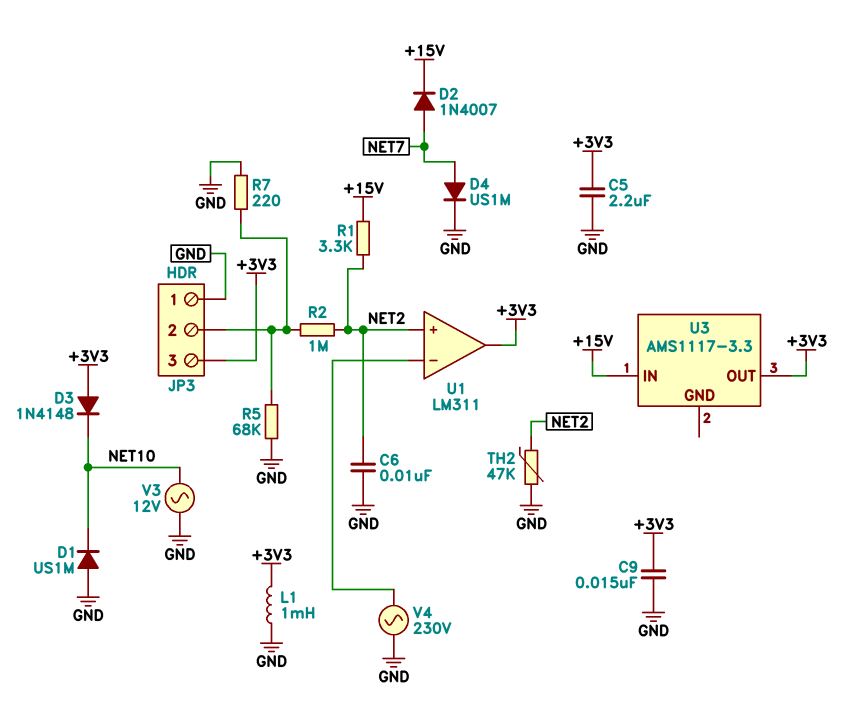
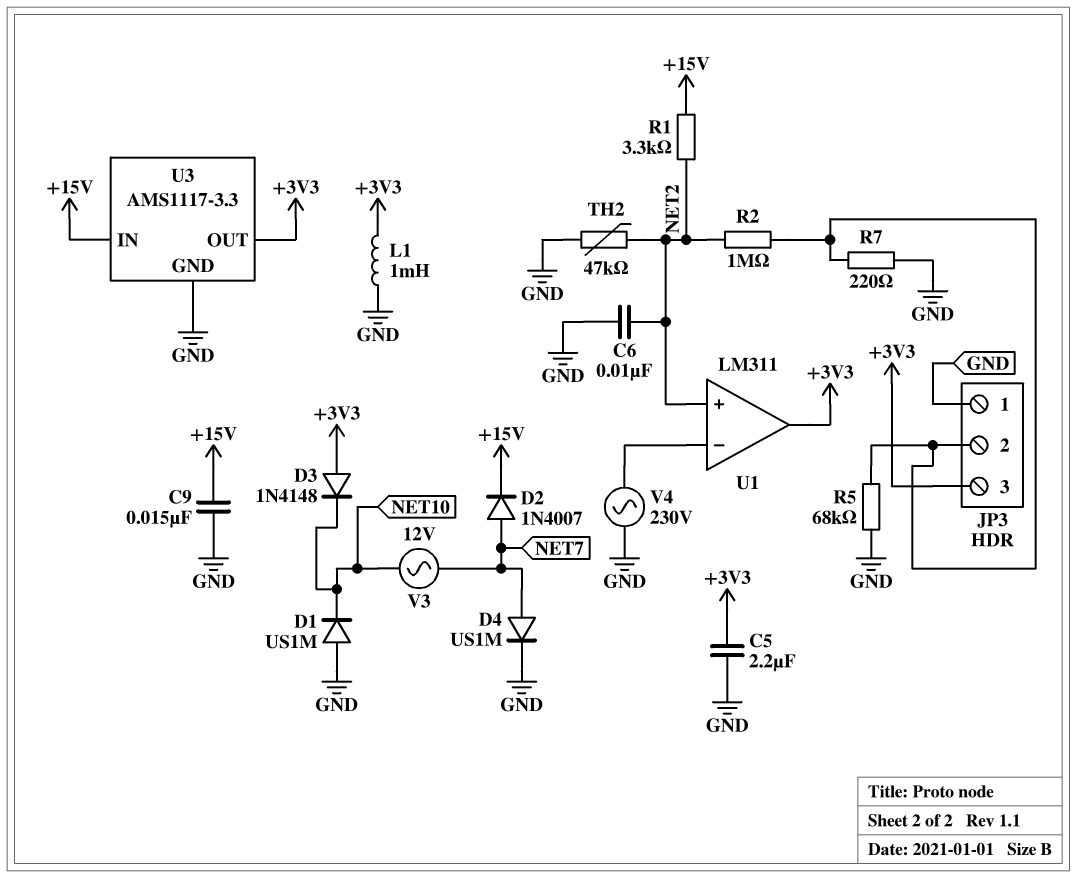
C9: 15nF (+3V3, GND) -> 15nF (+15V, GND)
U3 pin GND: none -> GND
V3: AC 12V (GND, NET10) -> AC 12V (NET7, NET10)

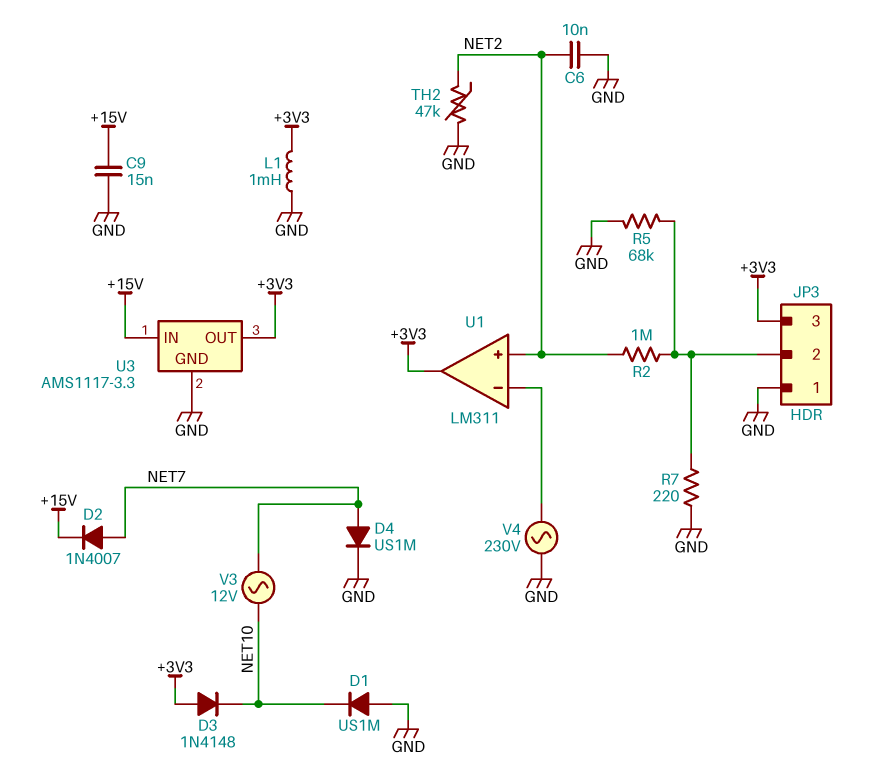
C5: 2.2uF (+3V3, GND) -> none
R1: 3.3k (+15V, NET2) -> none

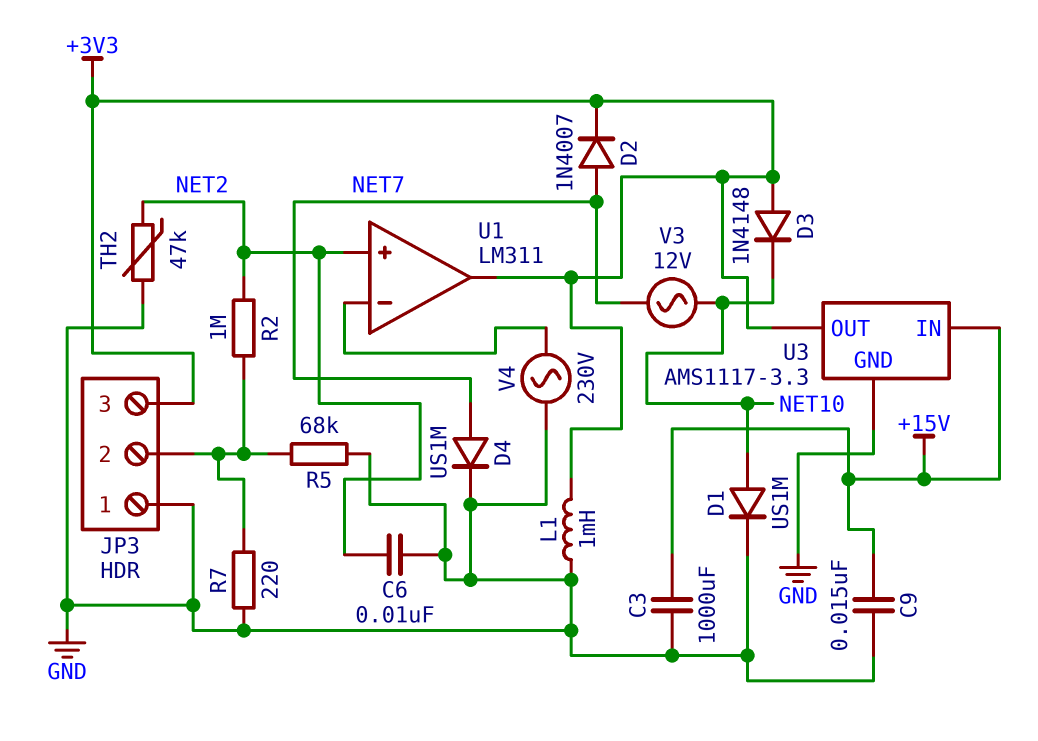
C3: none -> 1000uF (+15V, GND)
D1: diode US1M (A GND, K NET10) -> diode US1M (A NET10, K GND)
D2: diode 1N4007 (A NET7, K +15V) -> diode 1N4007 (A NET7, K +3V3)

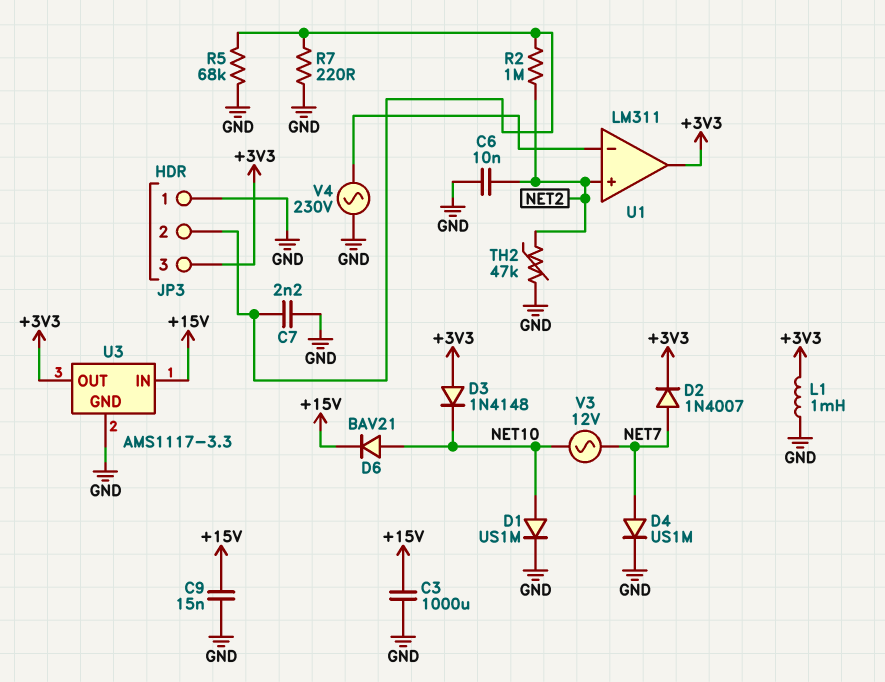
C7: none -> 2.2nF (GND, JP3/2)
D6: none -> diode BAV21 (A NET10, K +15V)

